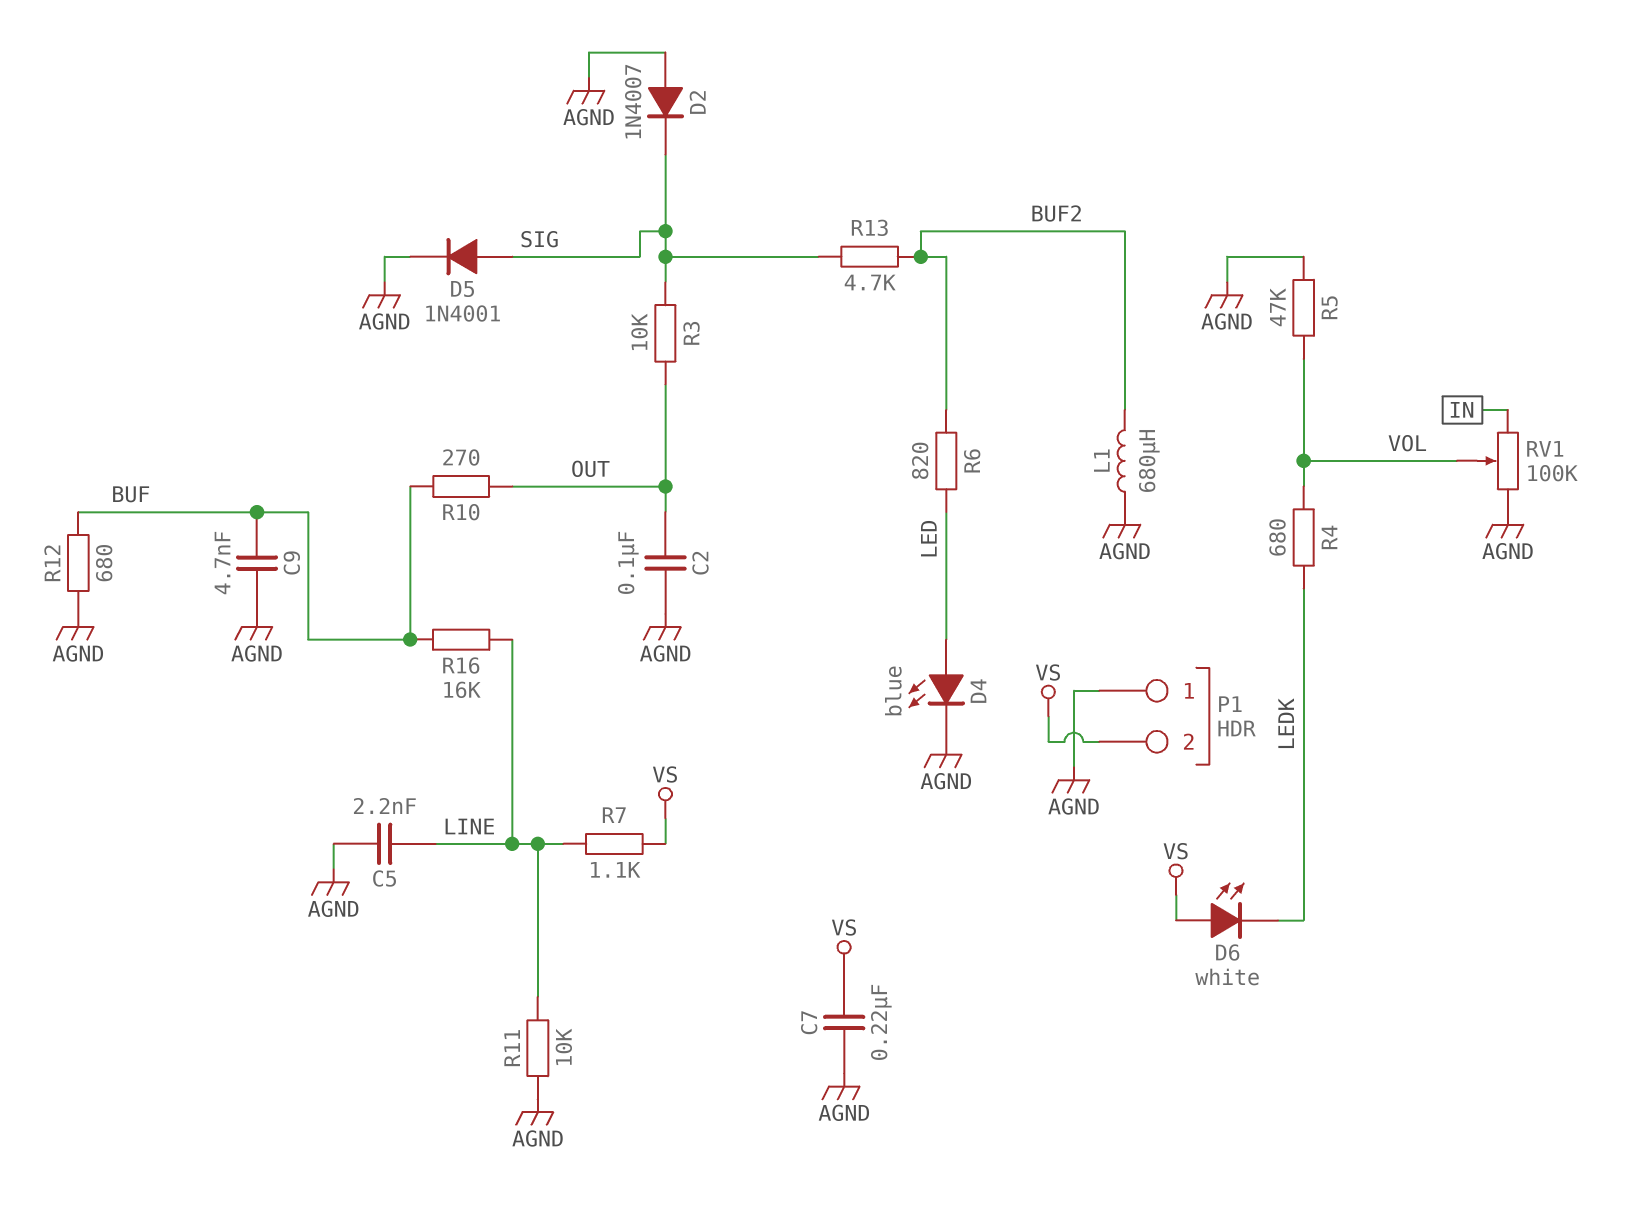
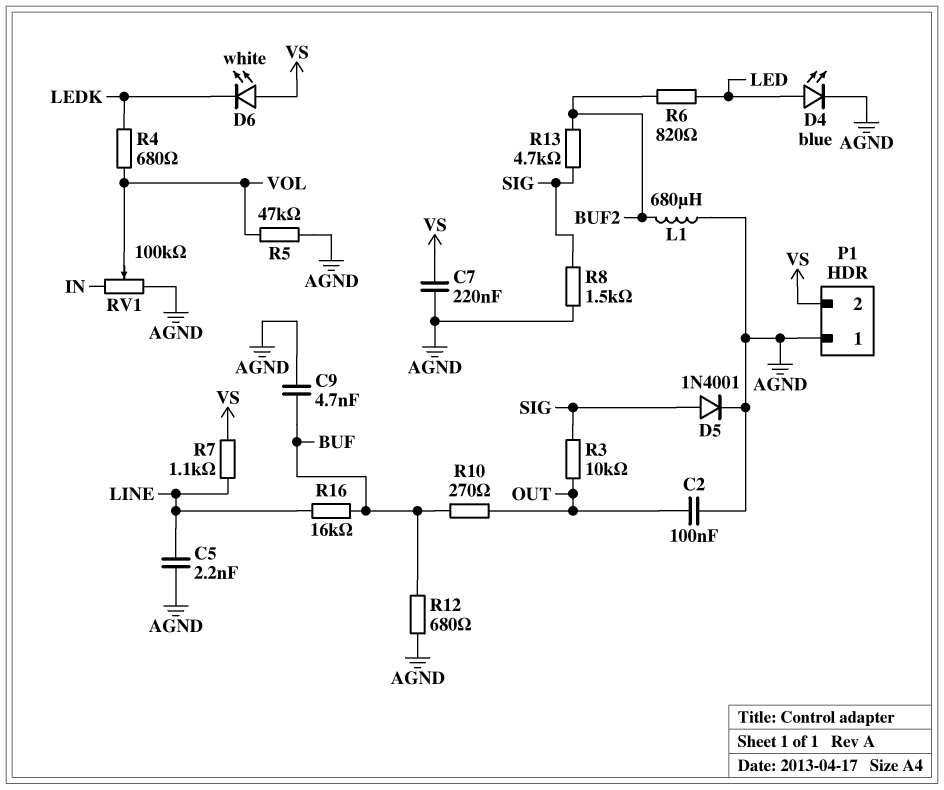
D2: diode 1N4007 (A AGND, K SIG) -> none
R8: none -> 1.5k (AGND, SIG)
R11: 10k (AGND, LINE) -> none

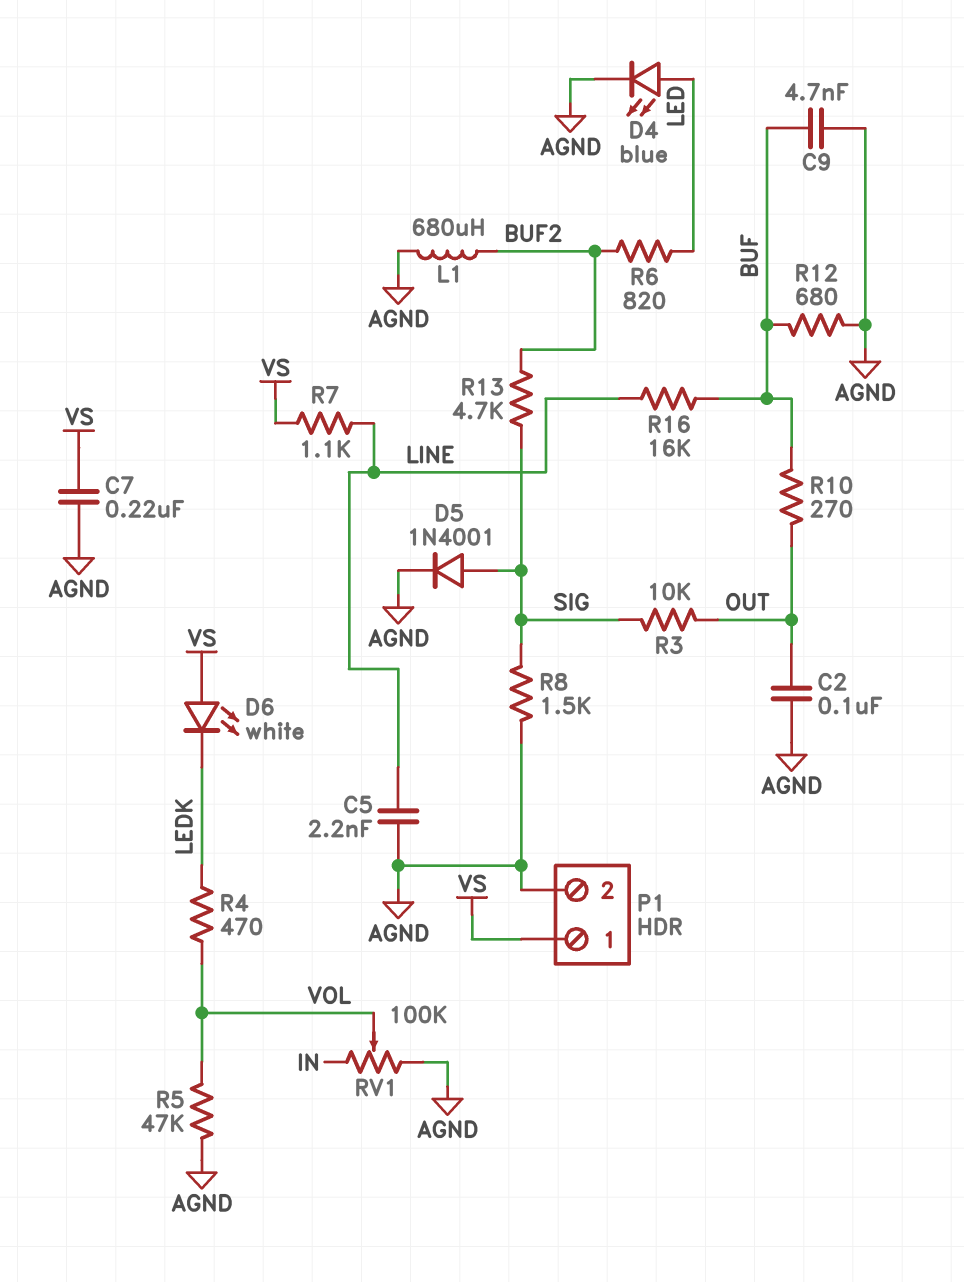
P1 pin 1: AGND -> VS
P1 pin 2: VS -> AGND
R4: 680 (LEDK, VOL) -> 470 (LEDK, VOL)

